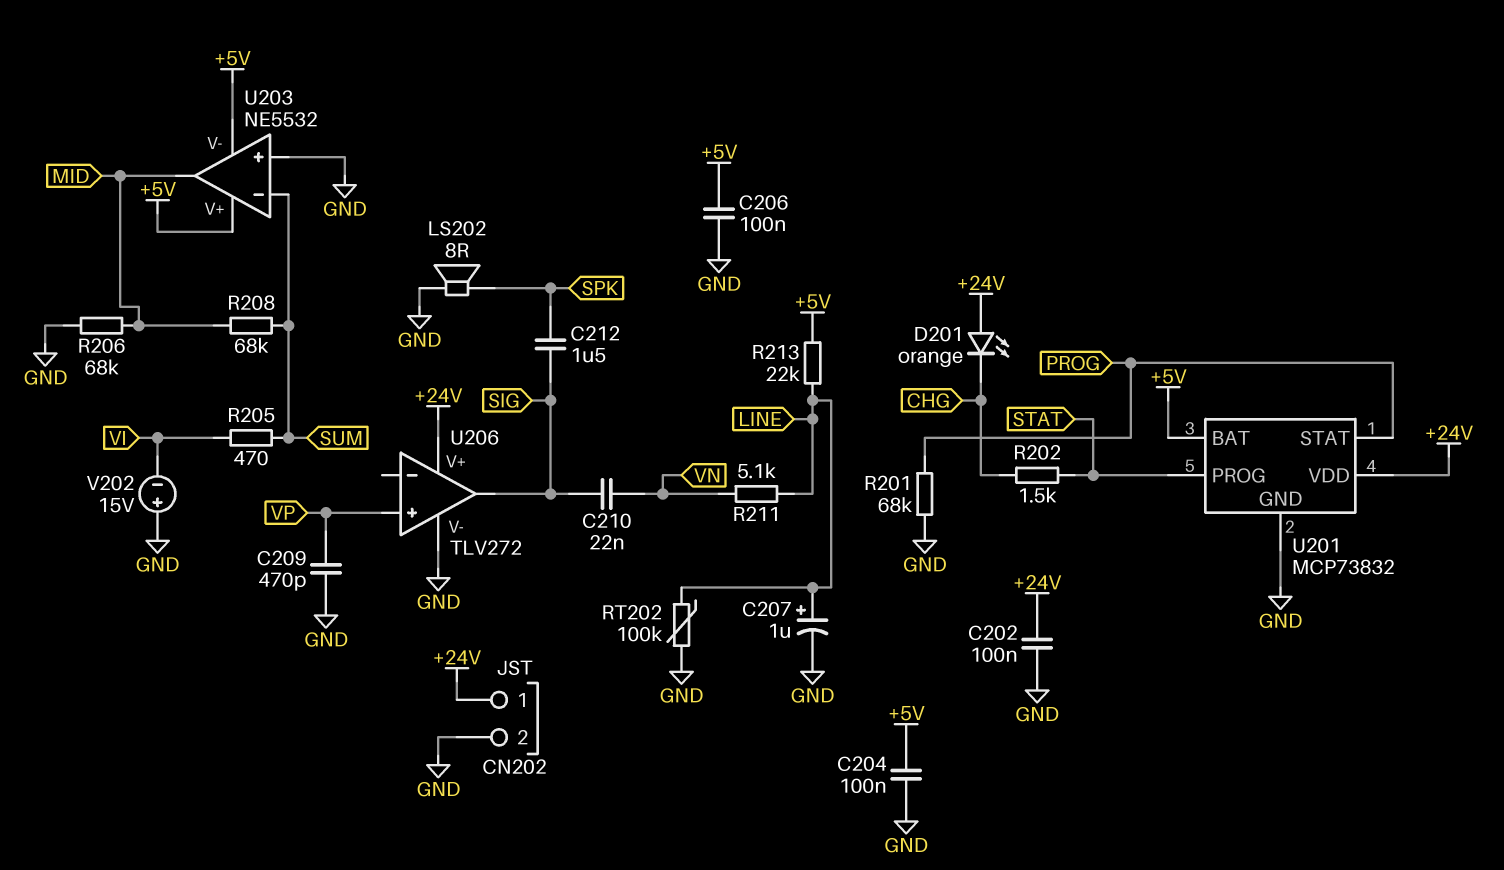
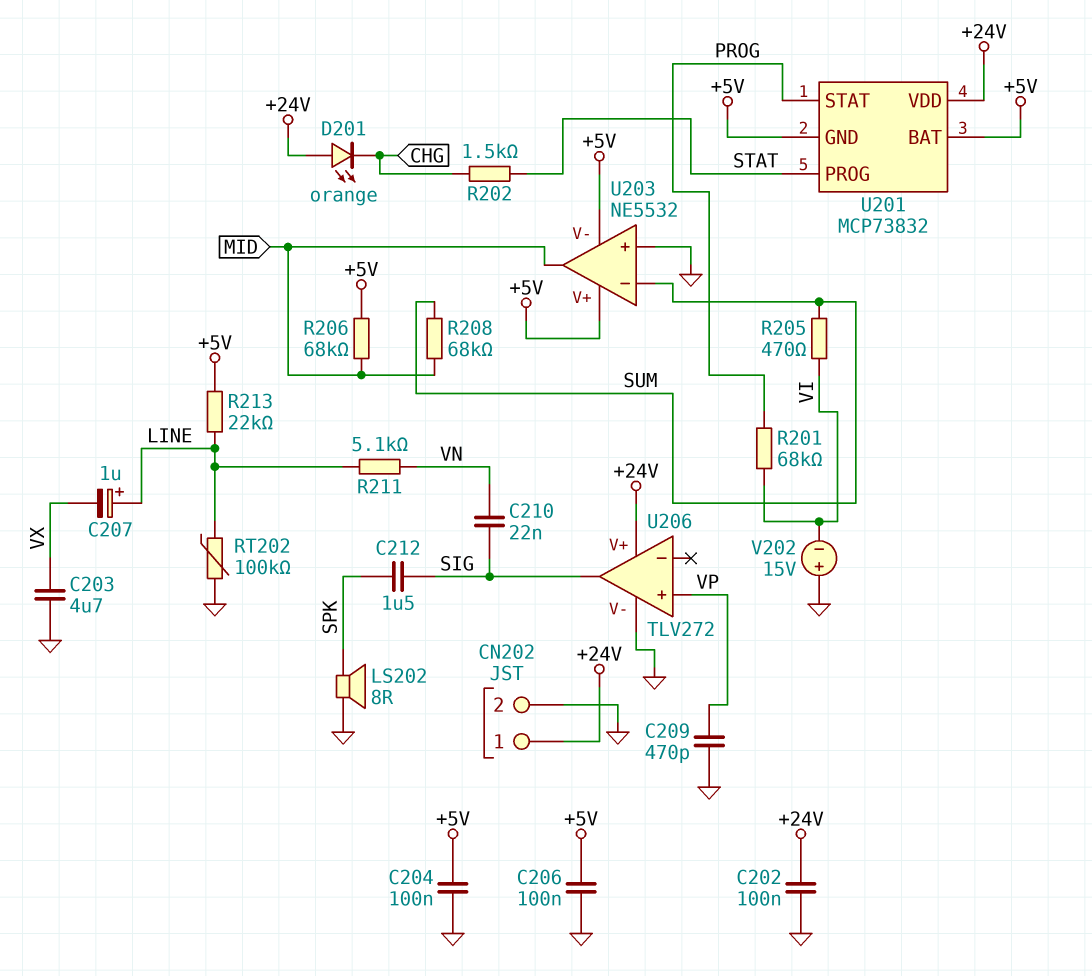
C203: none -> 4.7uF (GND, VX)
C207: 1uF (plus LINE, minus GND) -> 1uF (plus LINE, minus VX)
R201: 68k (GND, PROG) -> 68k (PROG, VI)
R206: 68k (GND, MID) -> 68k (+5V, MID)
U201 pin GND: GND -> +5V

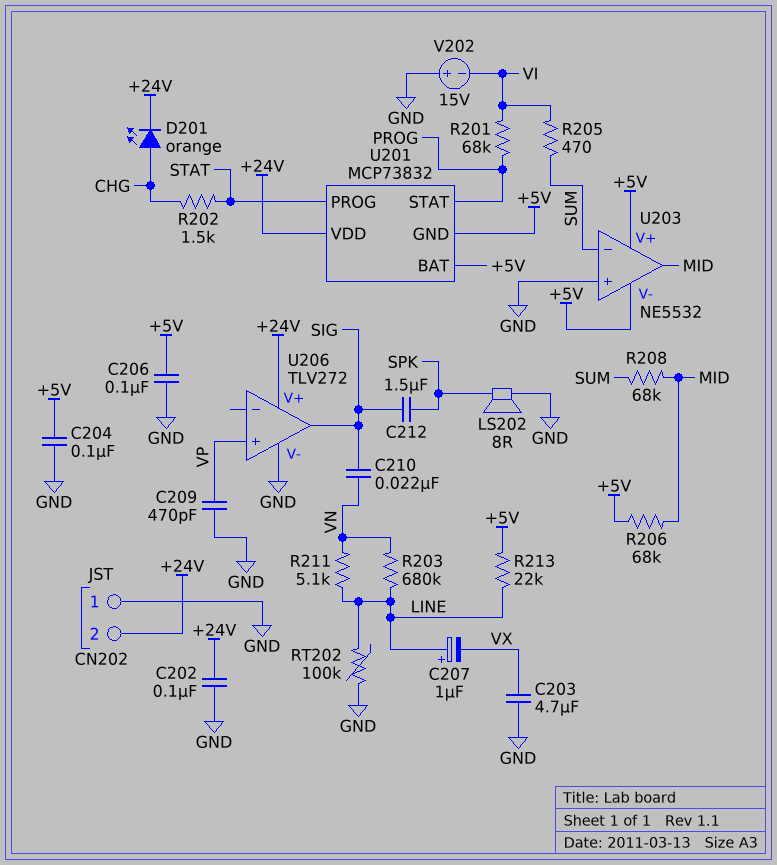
CN202 pin 1: +24V -> GND
CN202 pin 2: GND -> +24V
D201: LED orange (A +24V, K CHG) -> LED orange (A CHG, K +24V)
R203: none -> 680k (LINE, VN)

